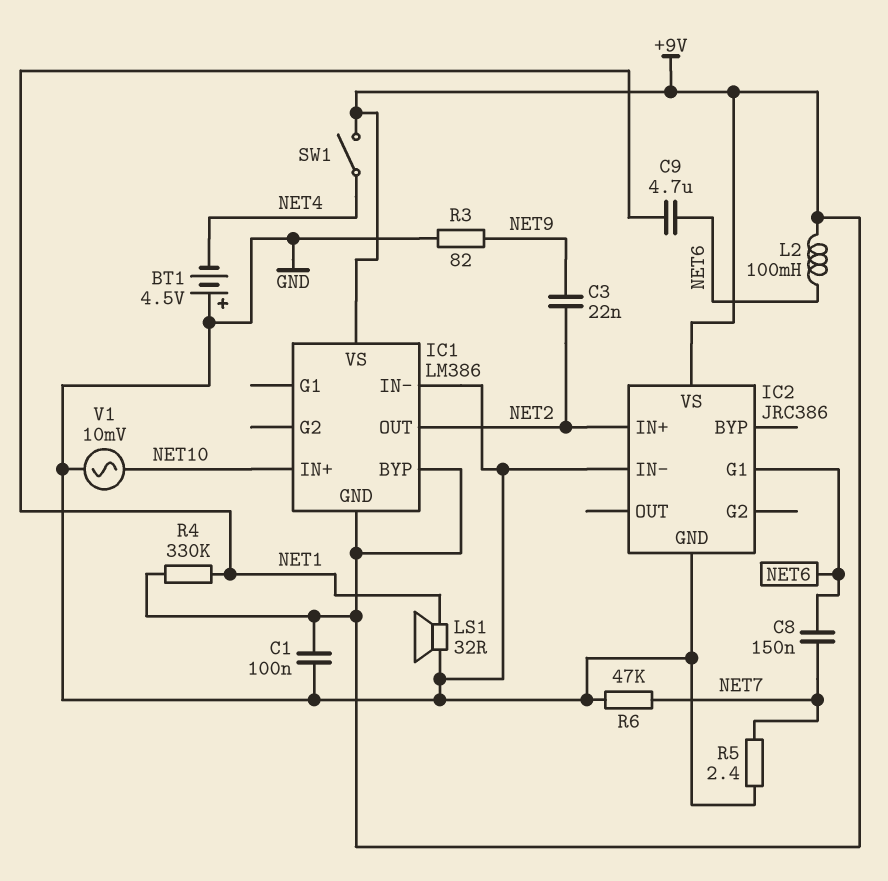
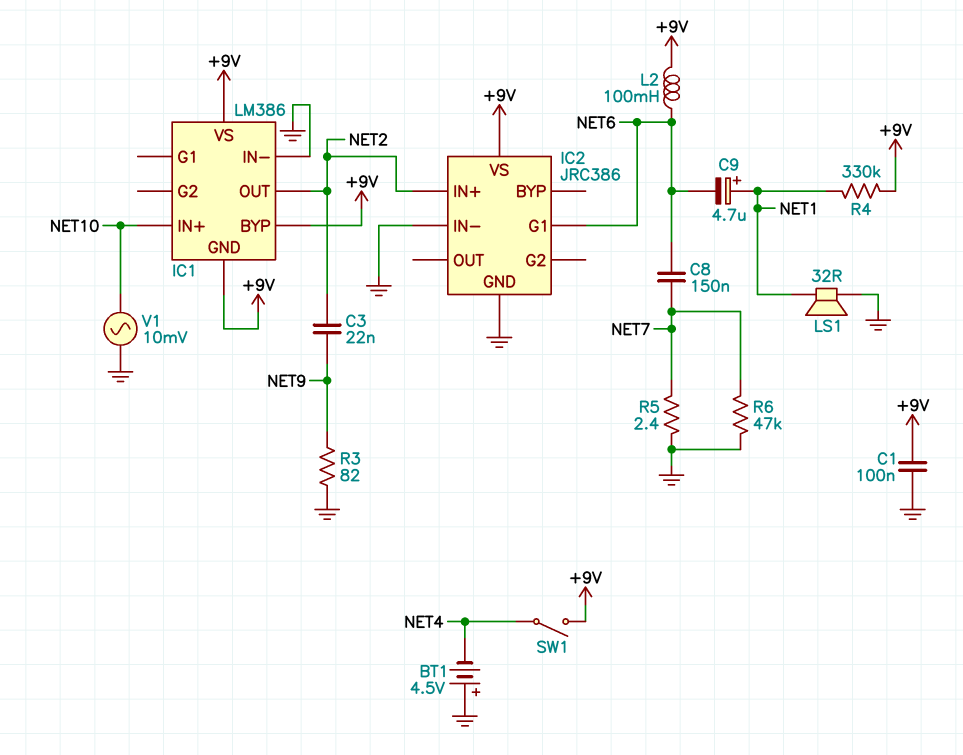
C9: 4.7uF (NET1, NET6) -> 4.7uF (plus NET1, minus NET6)

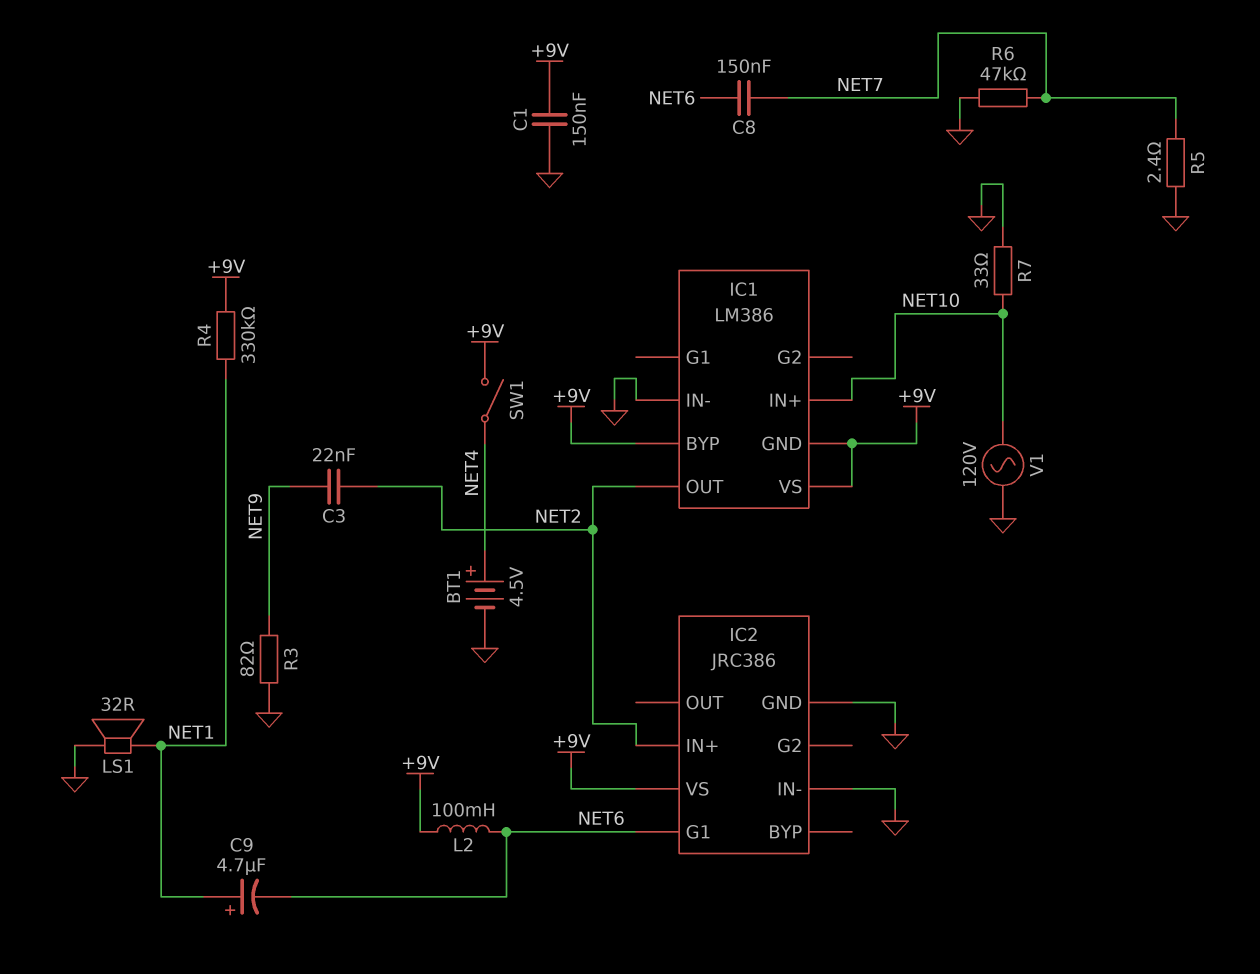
BT1: 4.5V (plus GND, minus NET4) -> 4.5V (plus NET4, minus GND)
C1: 100nF (+9V, GND) -> 150nF (+9V, GND)
R7: none -> 33 (GND, NET10)
V1: AC 10mV (GND, NET10) -> AC 120V (GND, NET10)

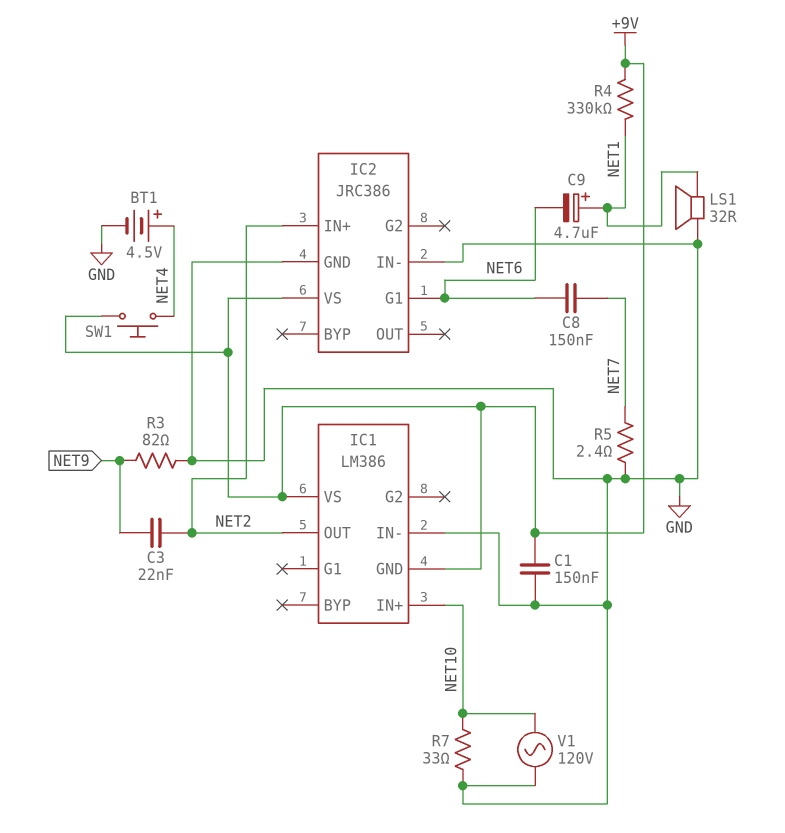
IC1 pin BYP: +9V -> none
L2: 100mH (+9V, NET6) -> none
R6: 47k (GND, NET7) -> none
SW1: switch (+9V, NET4) -> button (+9V, NET4)

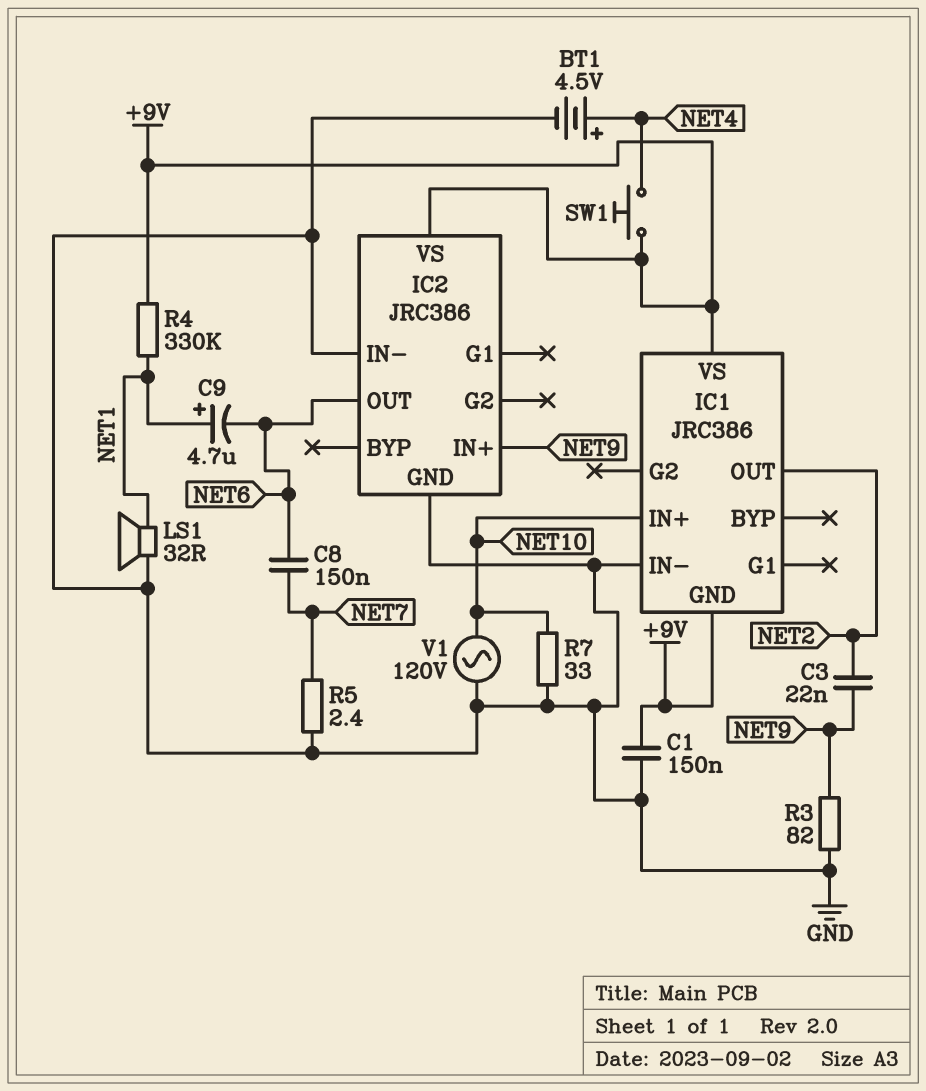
IC1: LM386 -> JRC386
IC2 pin G1: NET6 -> none
IC2 pin IN+: NET2 -> NET9
IC2 pin OUT: none -> NET6

